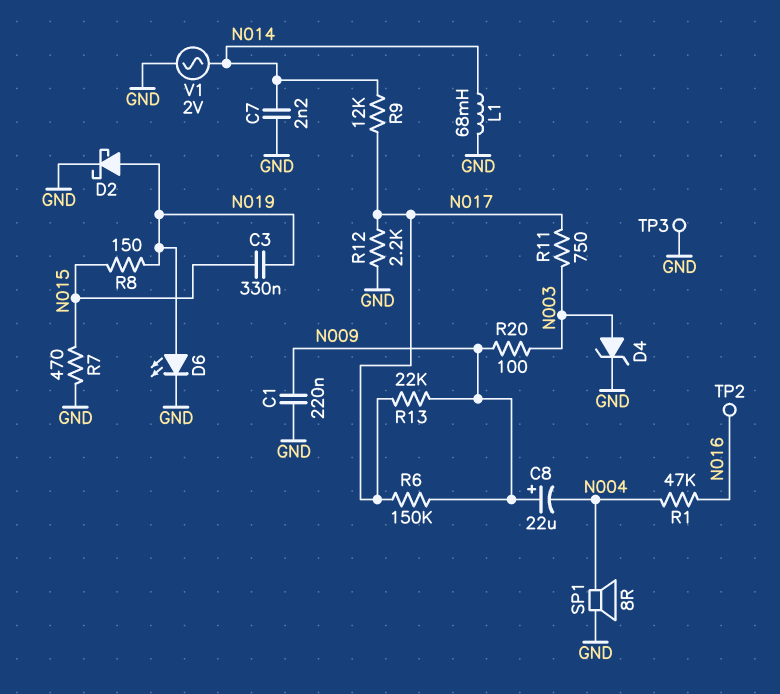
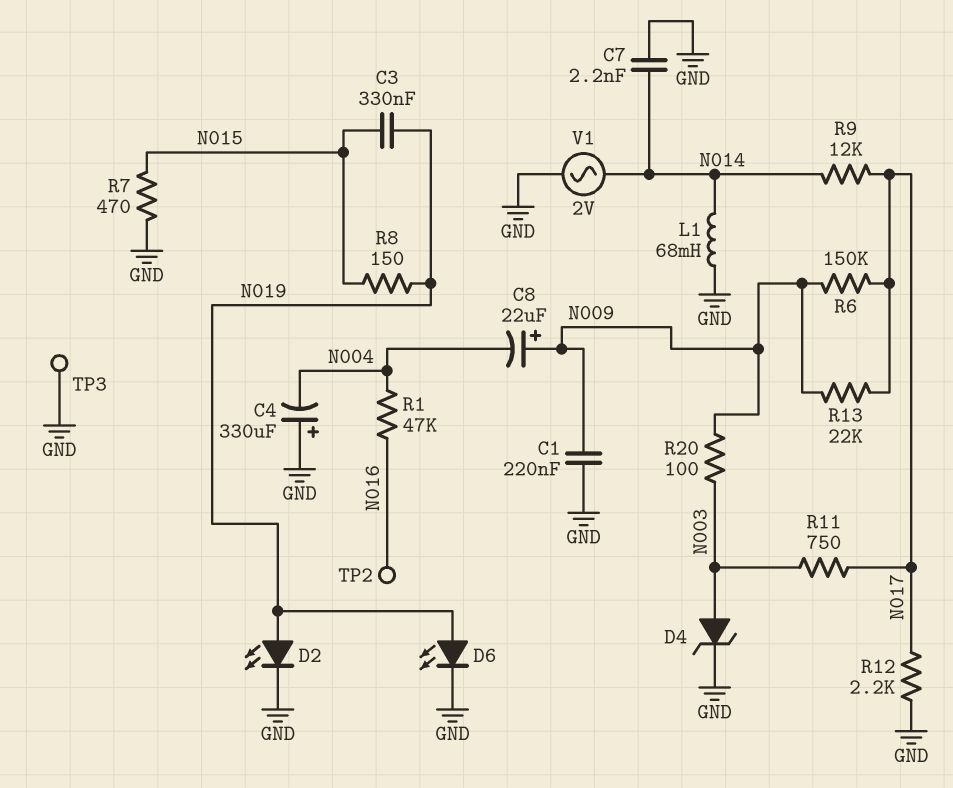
C4: none -> 330uF (plus GND, minus N004)
D2: schottky (A N019, K GND) -> LED (A N019, K GND)
SP1: speaker 8R (GND, N004) -> none

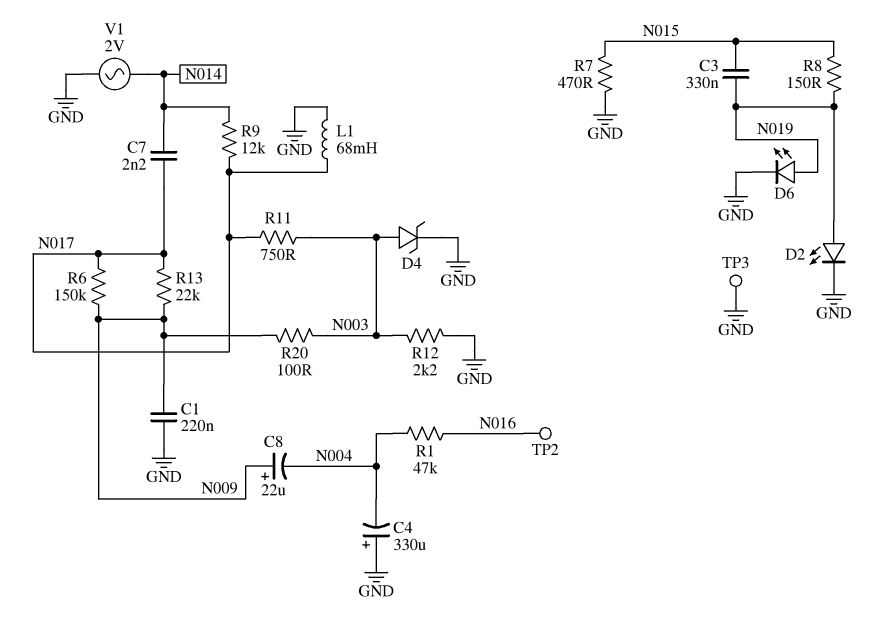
C7: 2.2nF (GND, N014) -> 2.2nF (N014, N017)
L1: 68mH (GND, N014) -> 68mH (GND, N017)
R12: 2.2k (GND, N017) -> 2.2k (GND, N003)

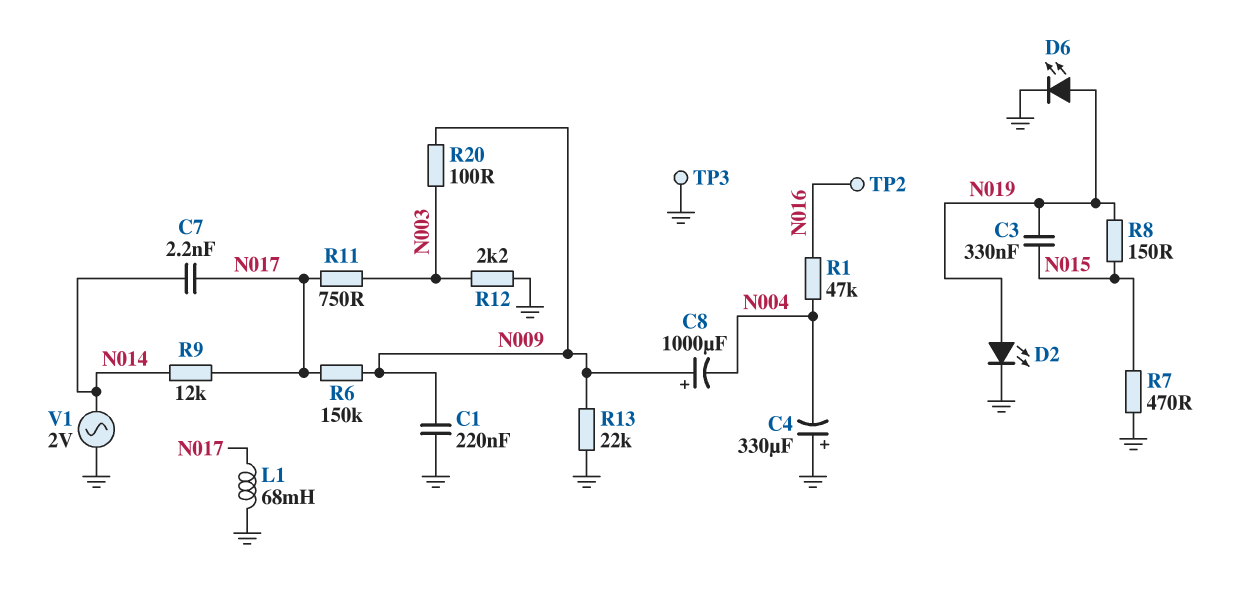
C8: 22uF (plus N009, minus N004) -> 1000uF (plus N009, minus N004)
D4: zener (A N003, K GND) -> none
R13: 22k (N009, N017) -> 22k (GND, N009)

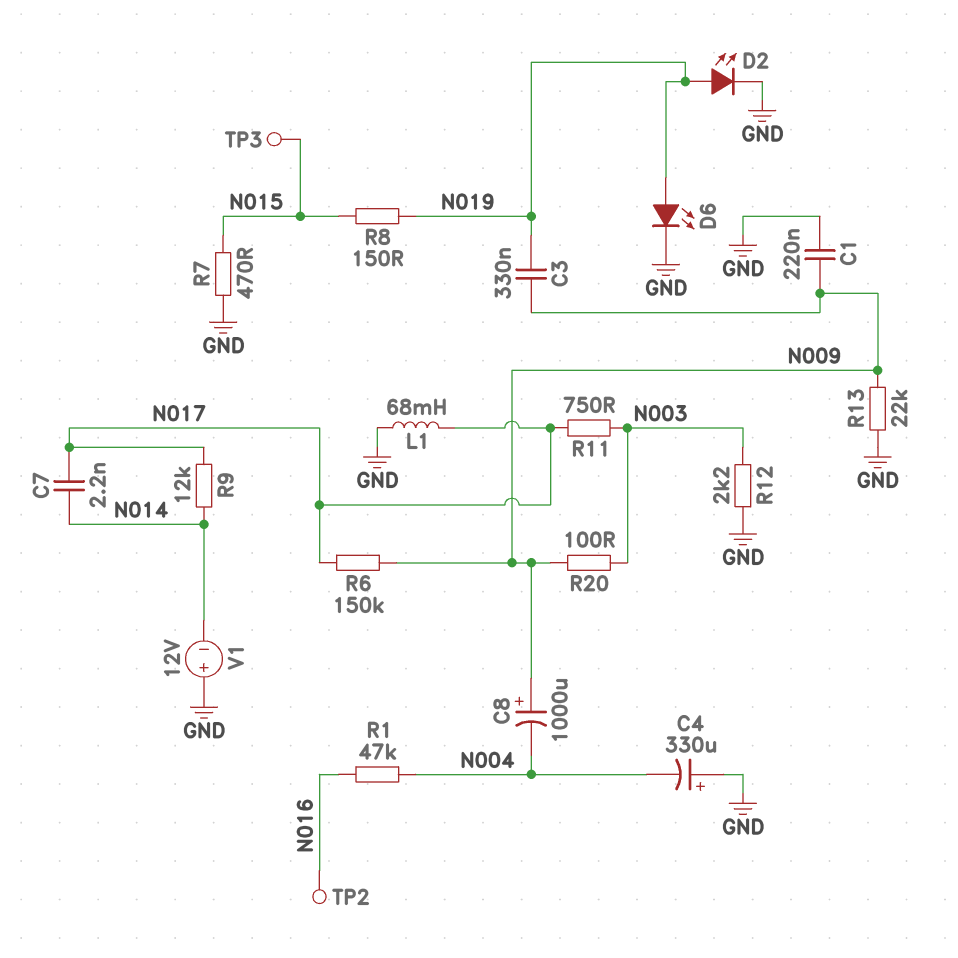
C3: 330nF (N015, N019) -> 330nF (N009, N019)
TP3: test point (GND) -> test point (N015)
V1: AC 2V (GND, N014) -> 12V (plus GND, minus N014)

